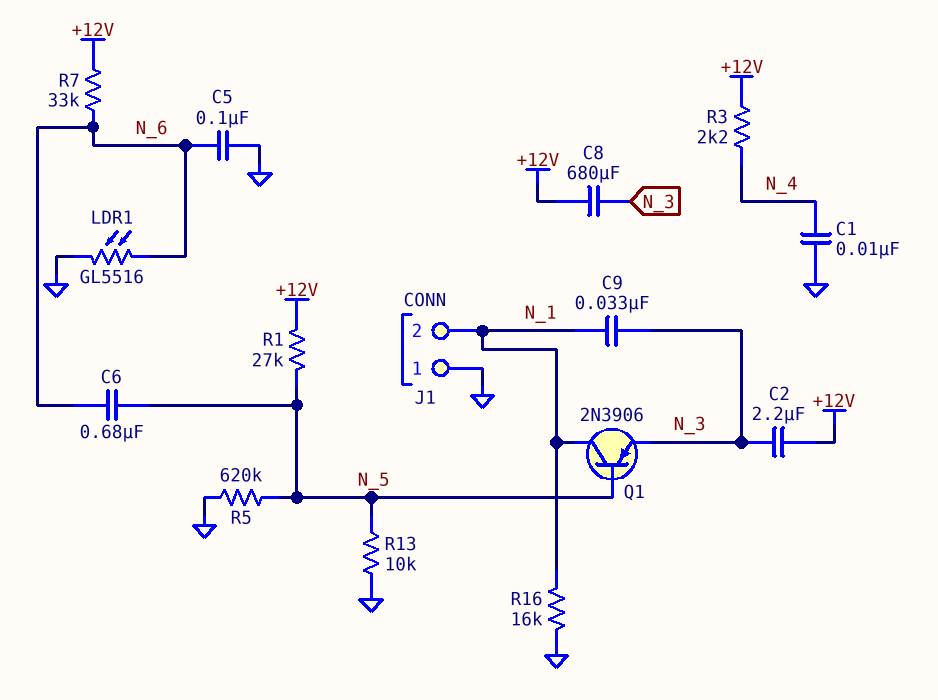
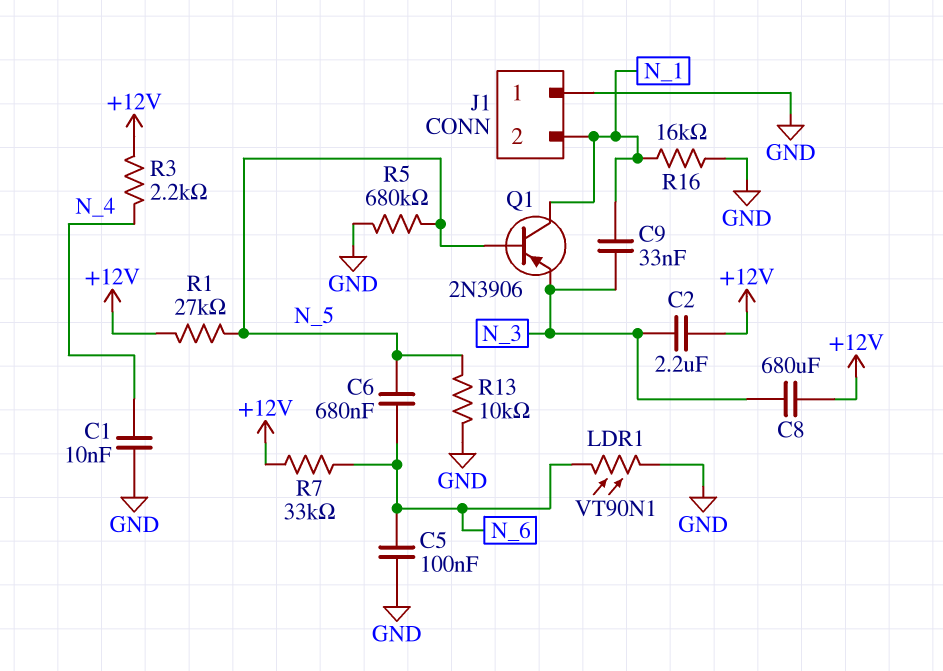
LDR1: GL5516 (GND, N_6) -> VT90N1 (GND, N_6)
R5: 620k (GND, N_5) -> 680k (GND, N_5)

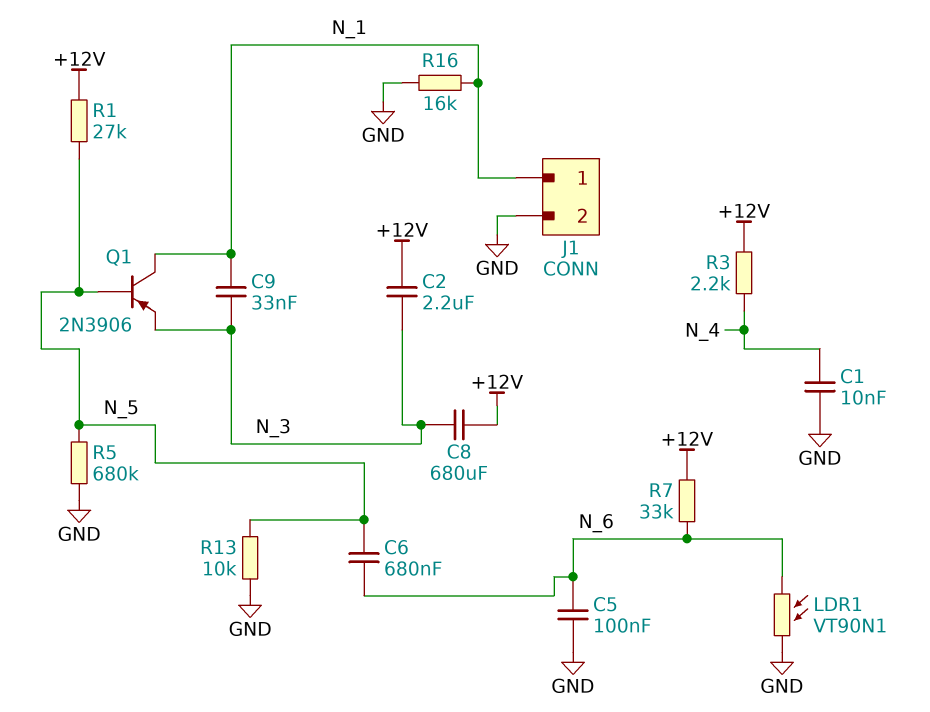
J1 pin 1: GND -> N_1
J1 pin 2: N_1 -> GND

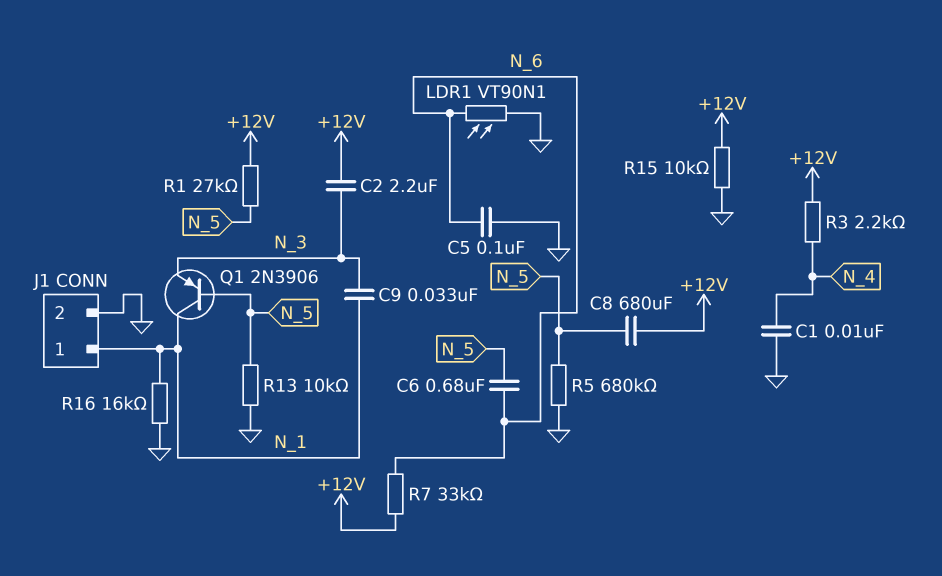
C8: 680uF (+12V, N_3) -> 680uF (+12V, N_5)
R15: none -> 10k (+12V, GND)

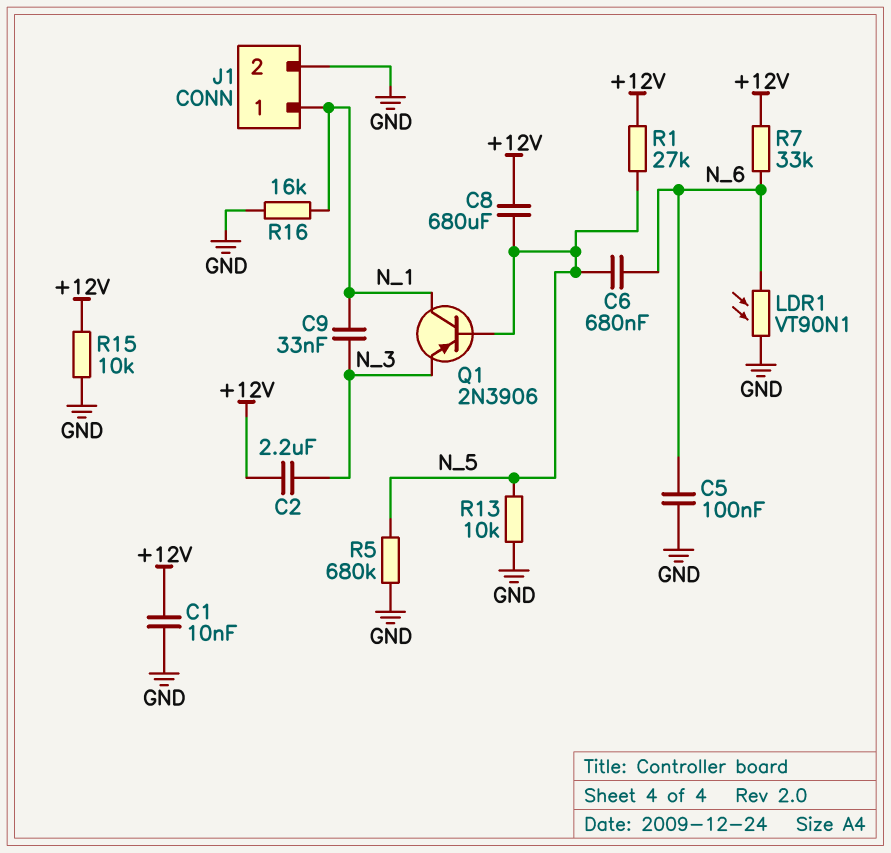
C1: 10nF (GND, N_4) -> 10nF (+12V, GND)
R3: 2.2k (+12V, N_4) -> none

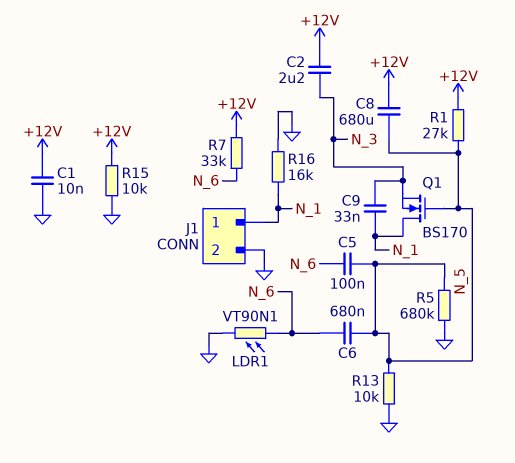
C5: 100nF (GND, N_6) -> 100nF (N_5, N_6)
Q1: PNP 2N3906 (B N_5, C N_1, E N_3) -> NMOS BS170 (G N_5, D N_1, S N_3)

